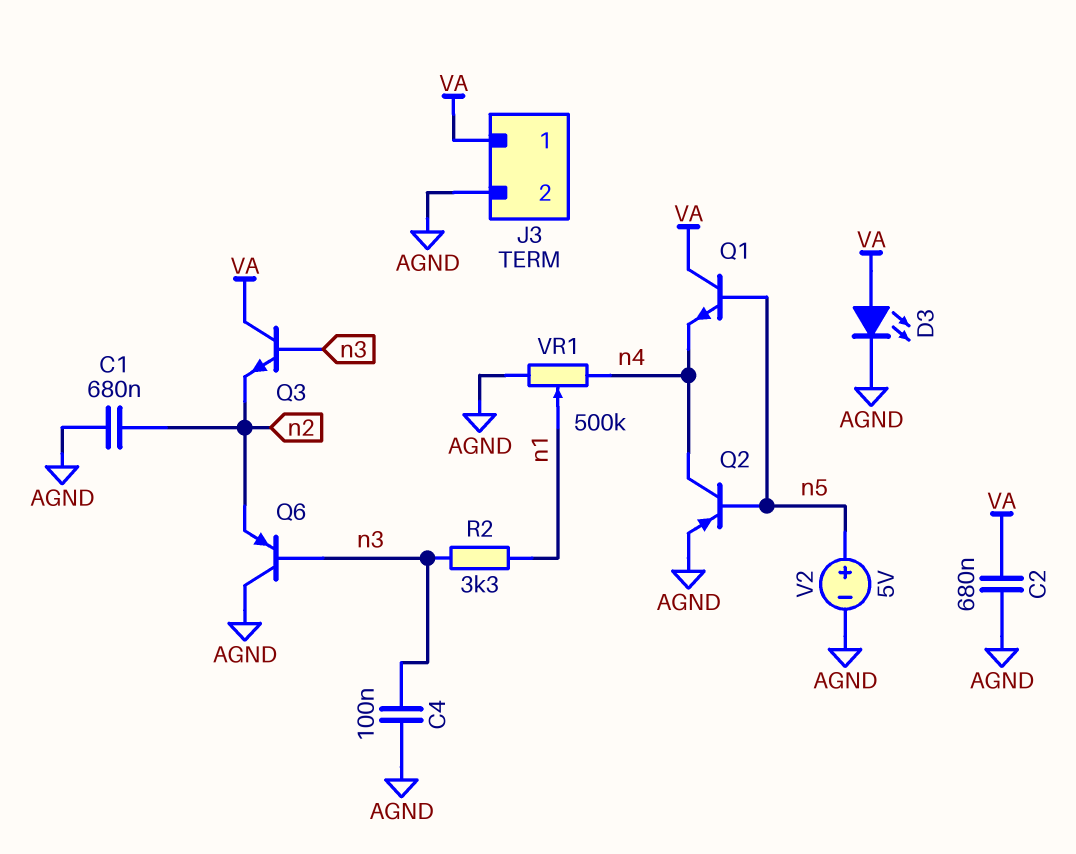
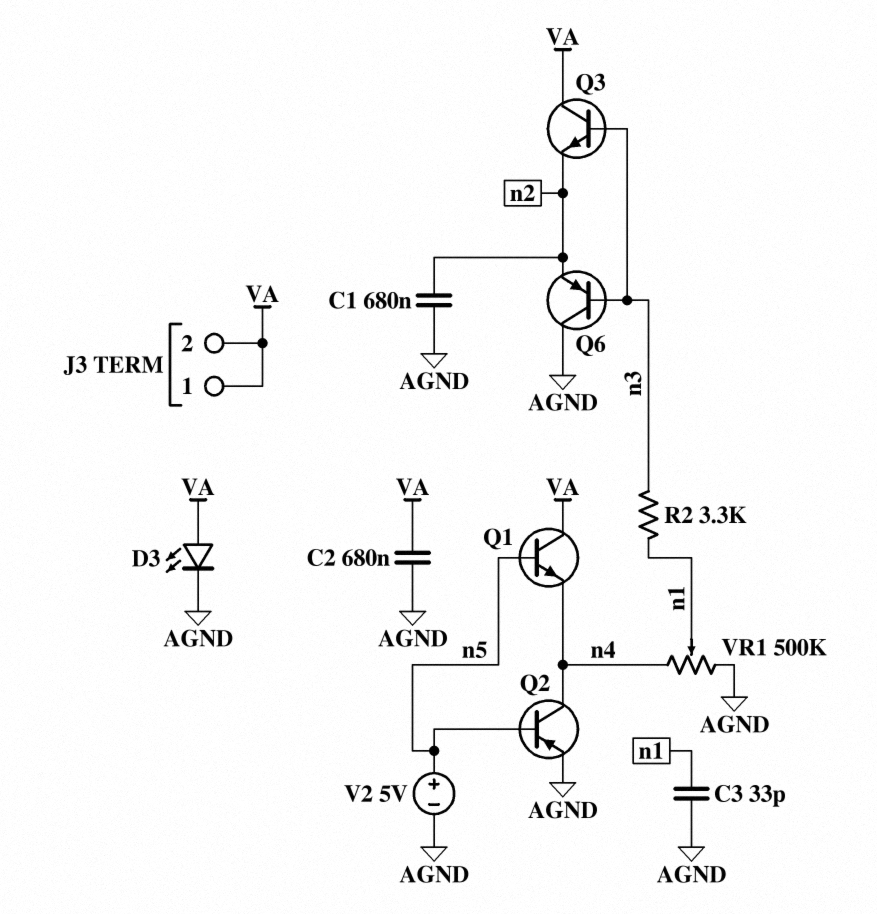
C3: none -> 33pF (AGND, n1)
C4: 100nF (AGND, n3) -> none
J3 pin 2: AGND -> VA

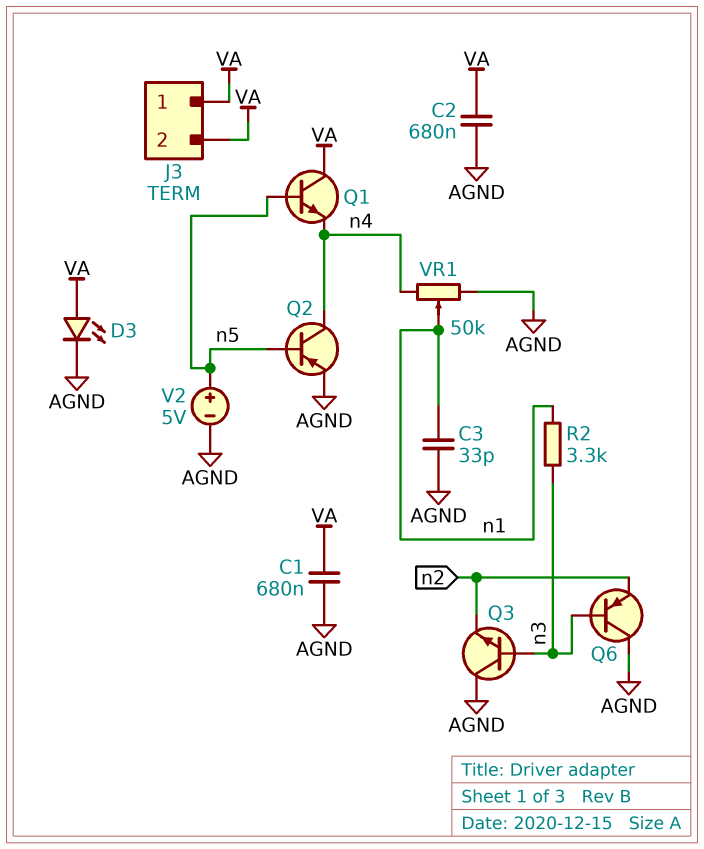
C1: 680nF (AGND, n2) -> 680nF (AGND, VA)
Q3: NPN (B n3, C VA, E n2) -> NPN (B n3, C AGND, E n2)
VR1: 500k (AGND, n4, wiper n1) -> 50k (AGND, n4, wiper n1)

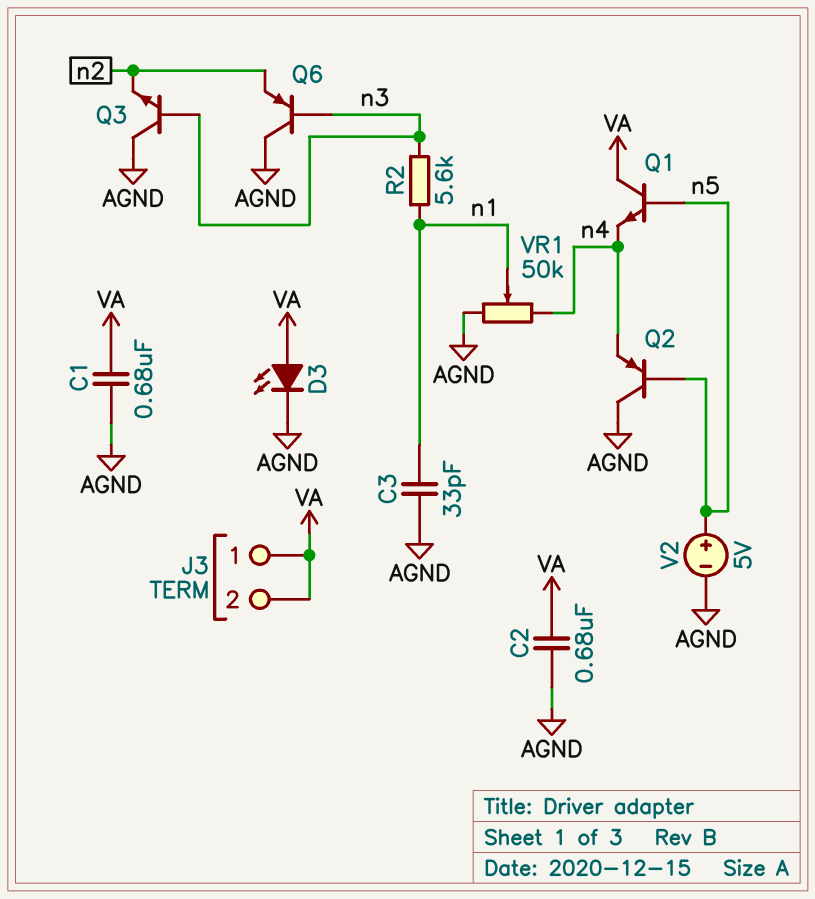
Q2: PNP (B n5, C n4, E AGND) -> PNP (B n5, C AGND, E n4)
R2: 3.3k (n1, n3) -> 5.6k (n1, n3)

